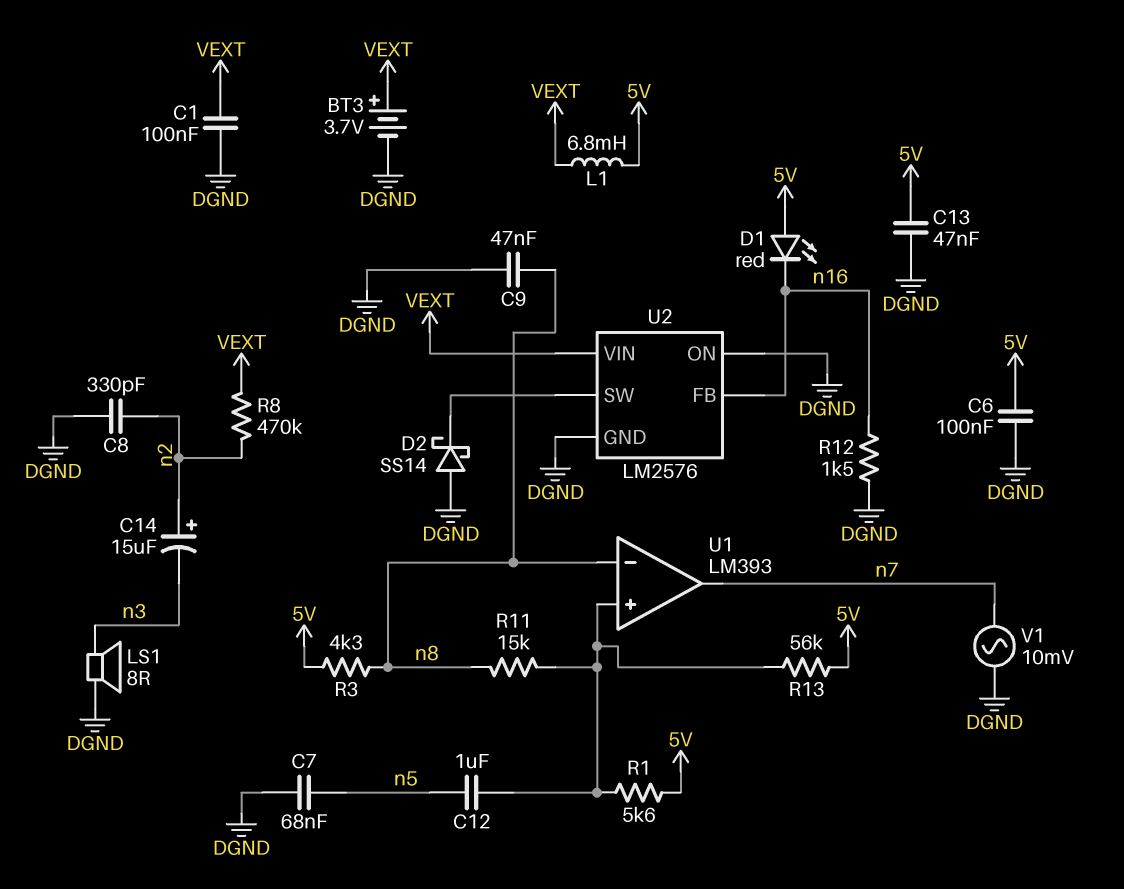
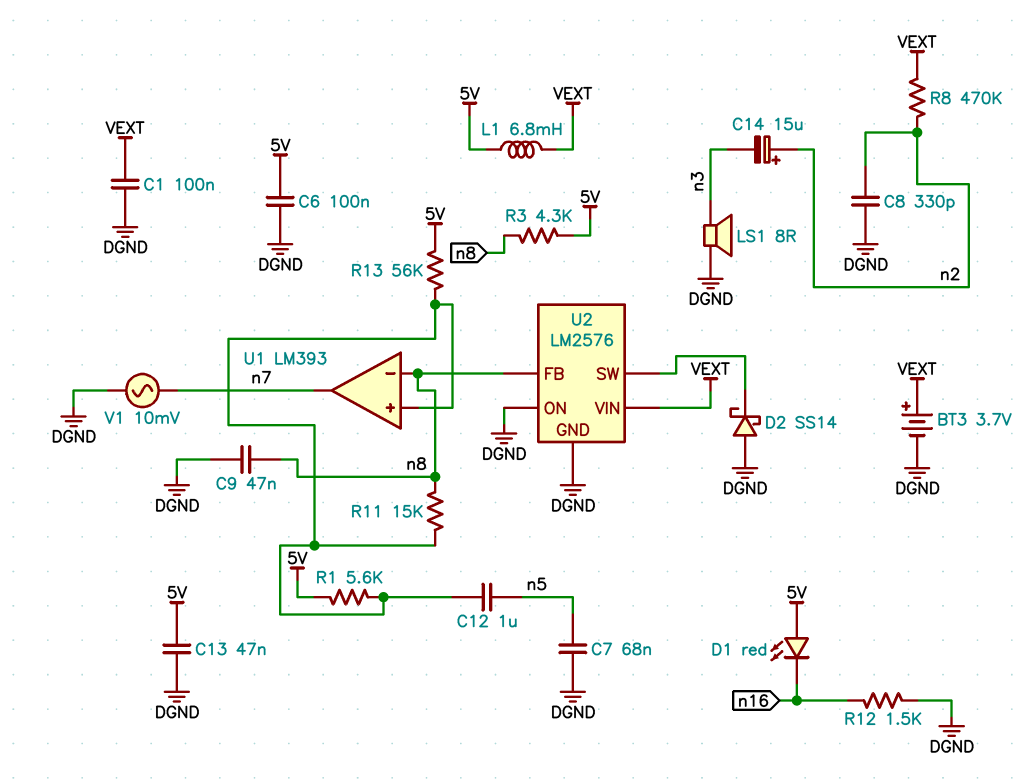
U2 pin FB: n16 -> n8

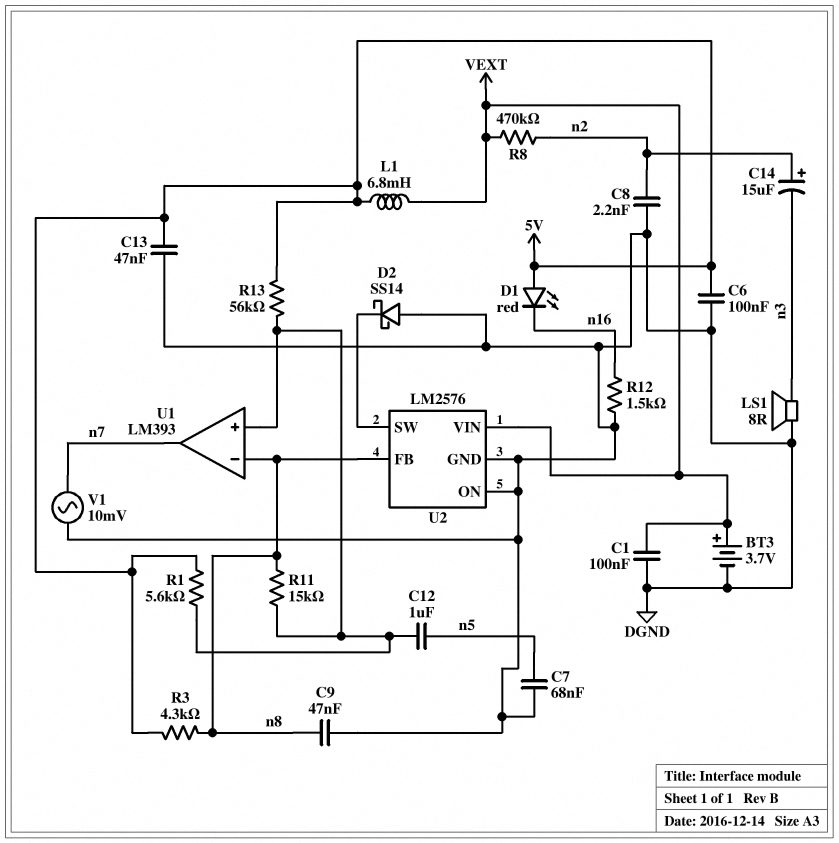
C8: 330pF (DGND, n2) -> 2.2nF (DGND, n2)

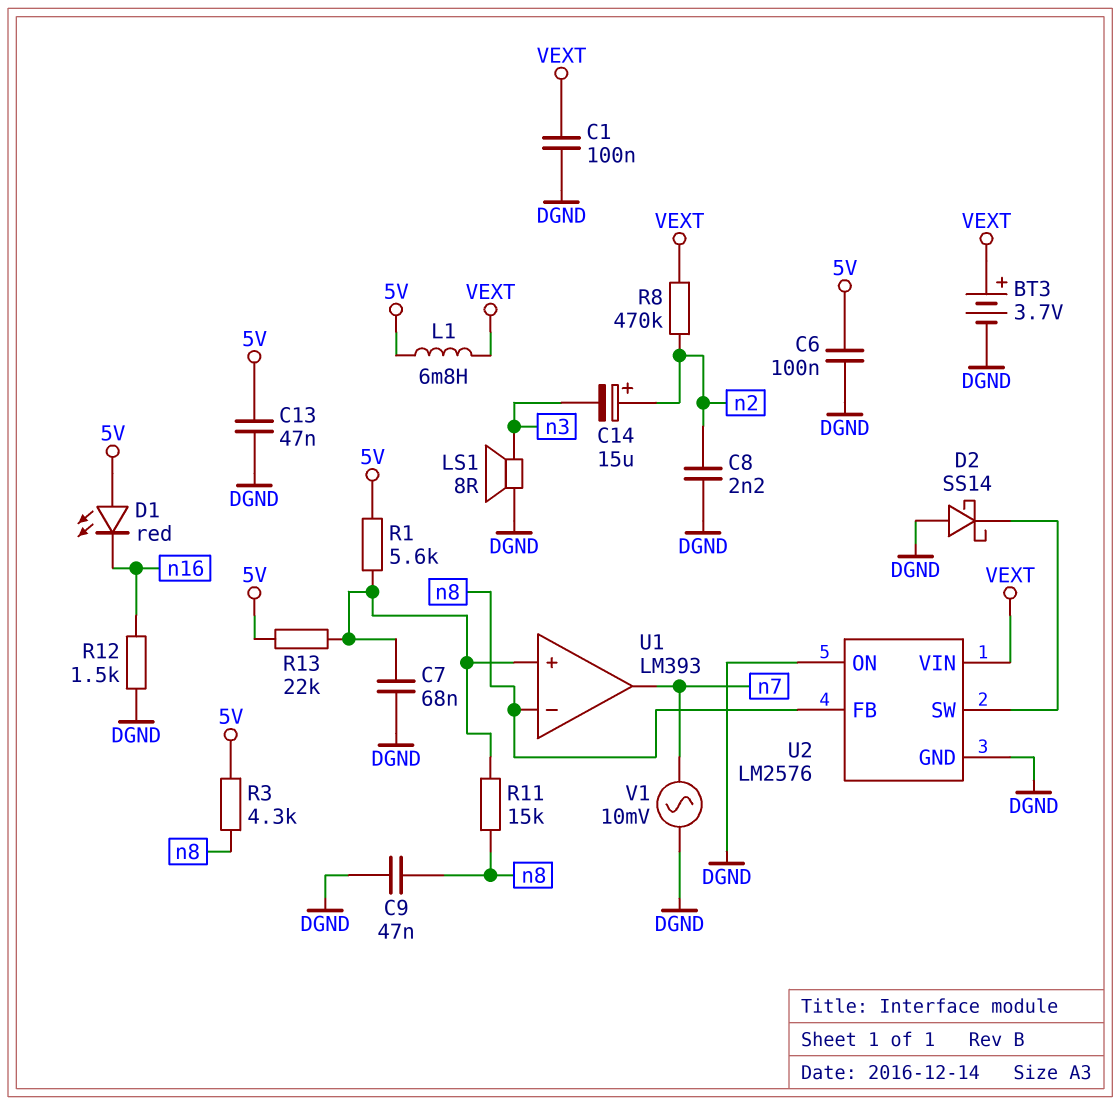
C7: 68nF (DGND, n5) -> 68nF (DGND, U1/in+)
C12: 1uF (U1/in+, n5) -> none
R13: 56k (5V, U1/in+) -> 22k (5V, U1/in+)

